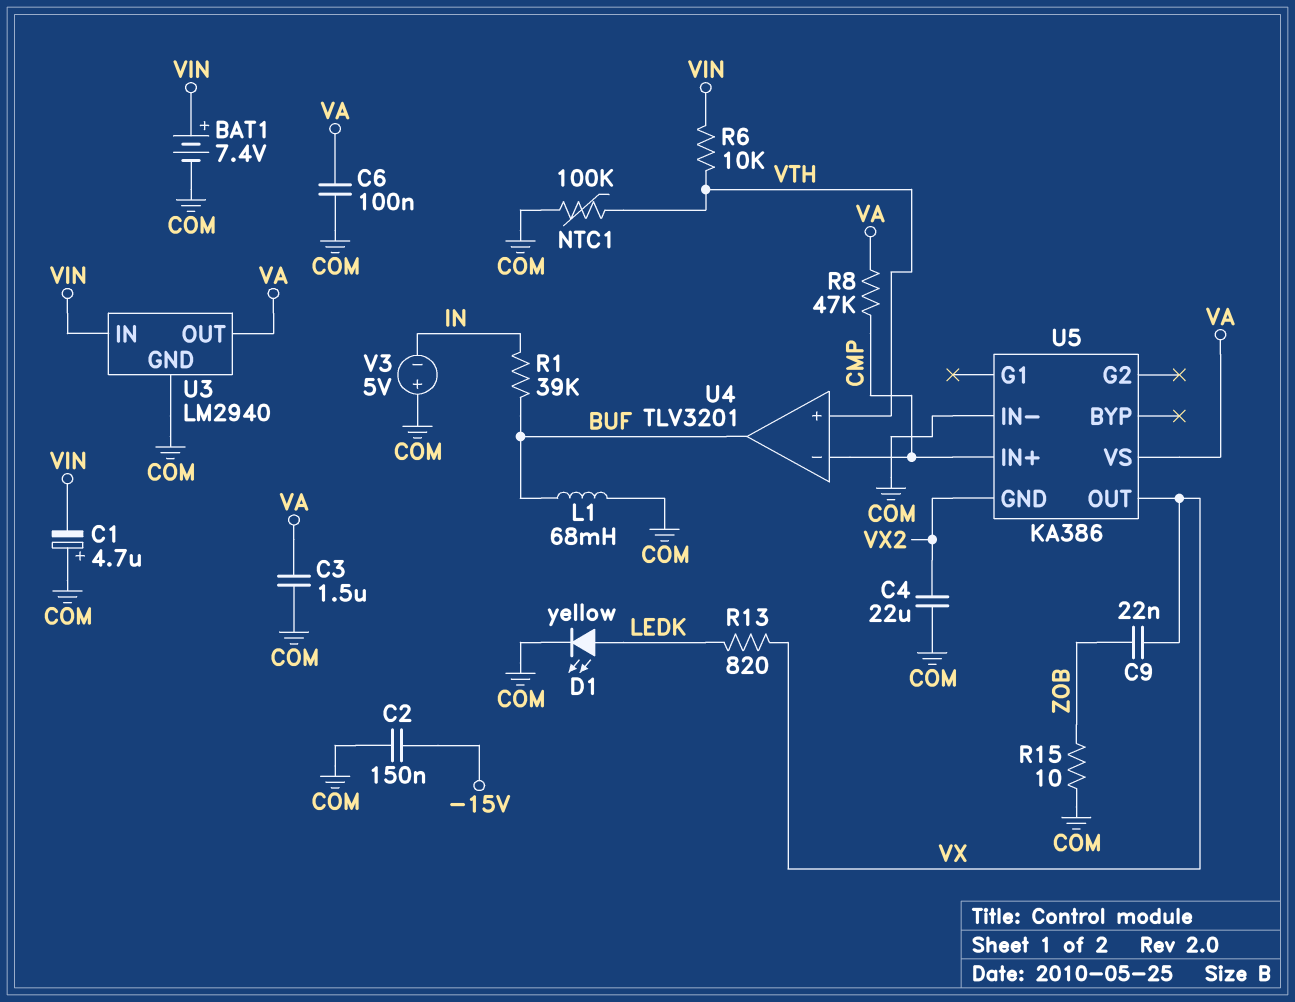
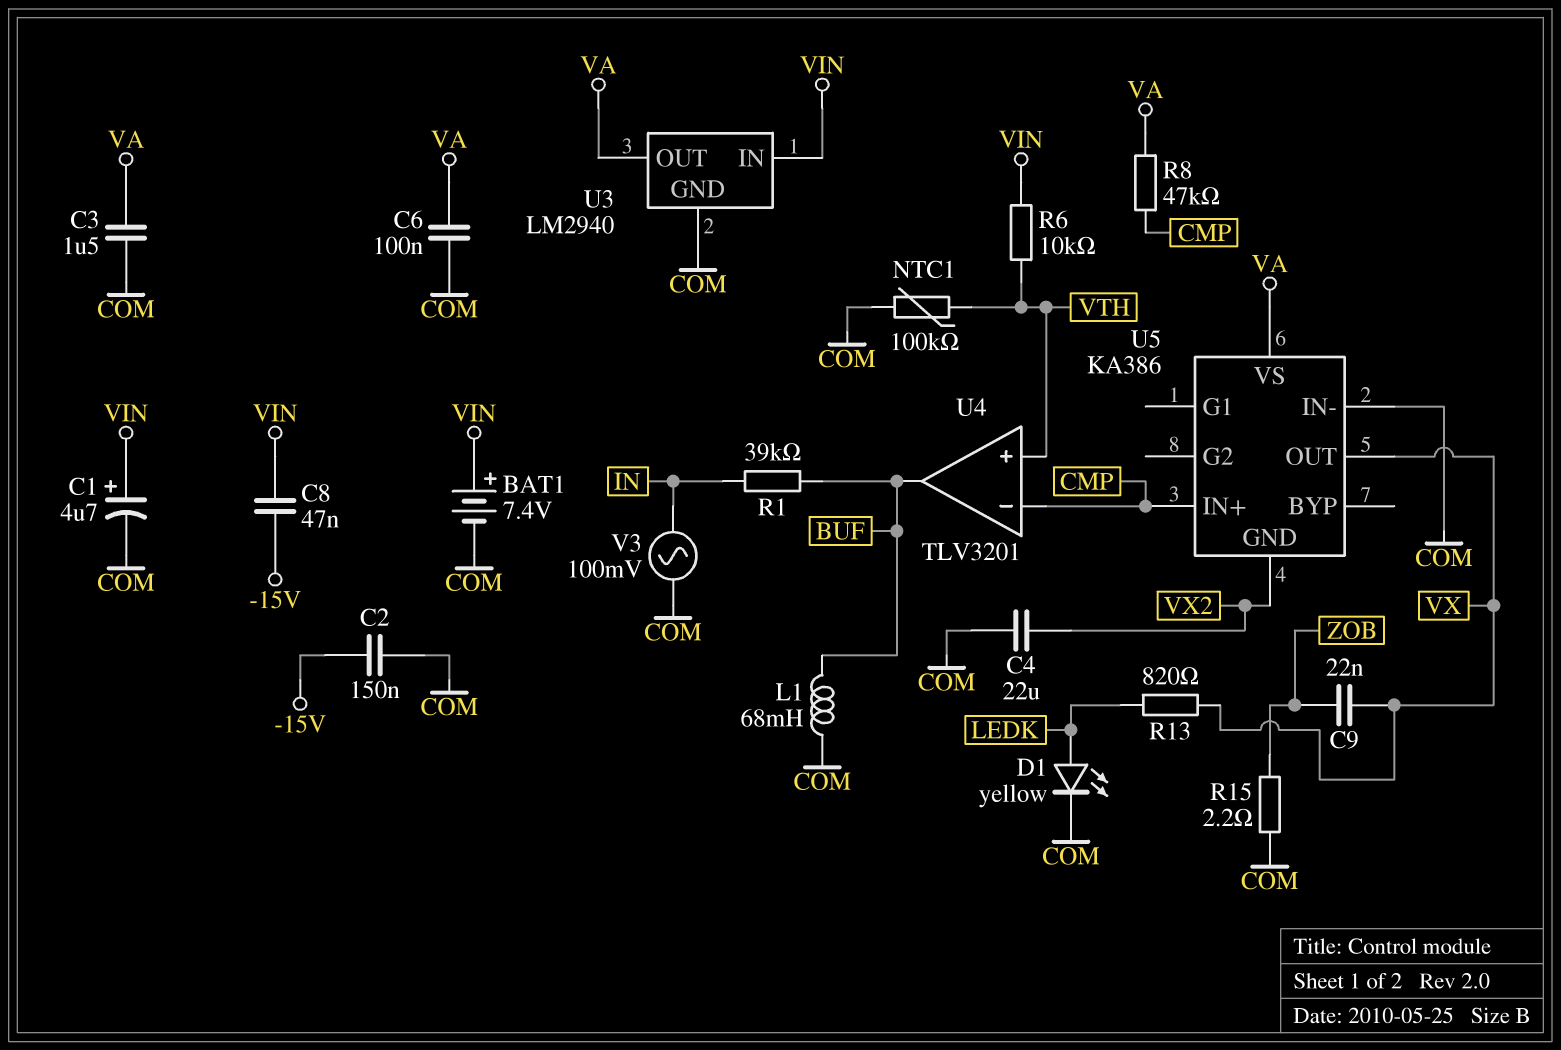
C1: 4.7uF (plus COM, minus VIN) -> 4.7uF (plus VIN, minus COM)
C8: none -> 47nF (-15V, VIN)
R15: 10 (COM, ZOB) -> 2.2 (COM, ZOB)
V3: 5V (plus COM, minus IN) -> AC 100mV (COM, IN)

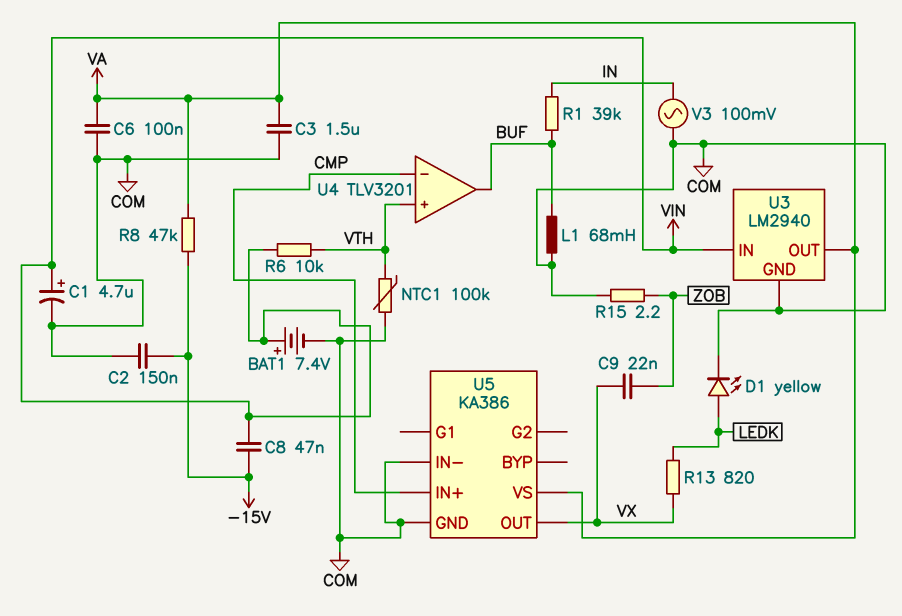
C4: 22uF (COM, VX2) -> none
R8: 47k (CMP, VA) -> 47k (-15V, VA)
U5 pin GND: VX2 -> COM

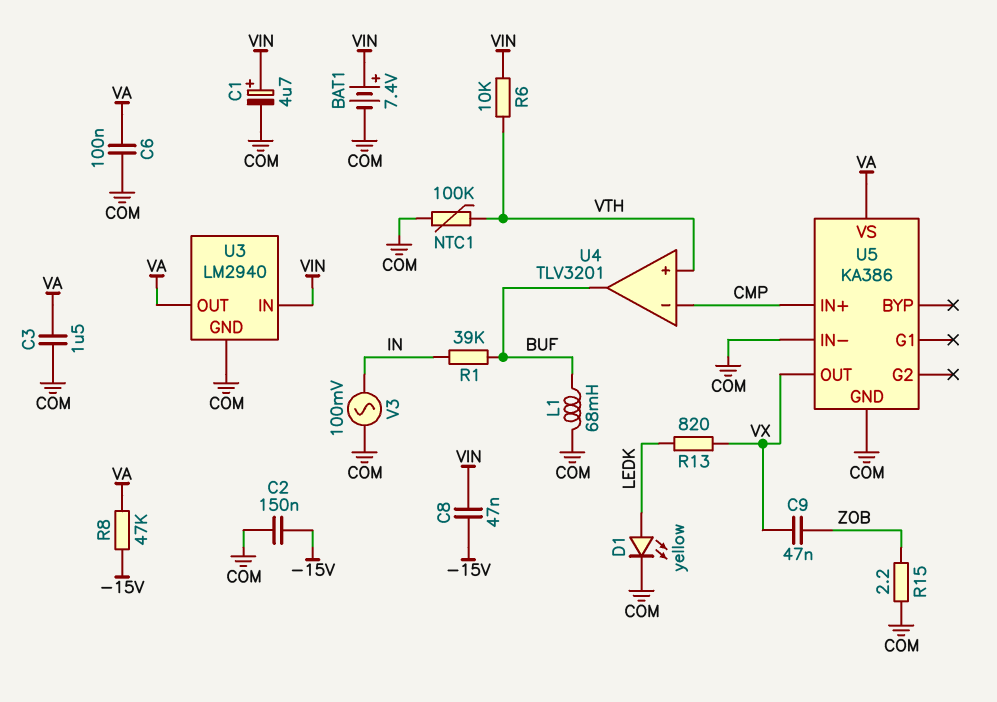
C9: 22nF (VX, ZOB) -> 47nF (VX, ZOB)

